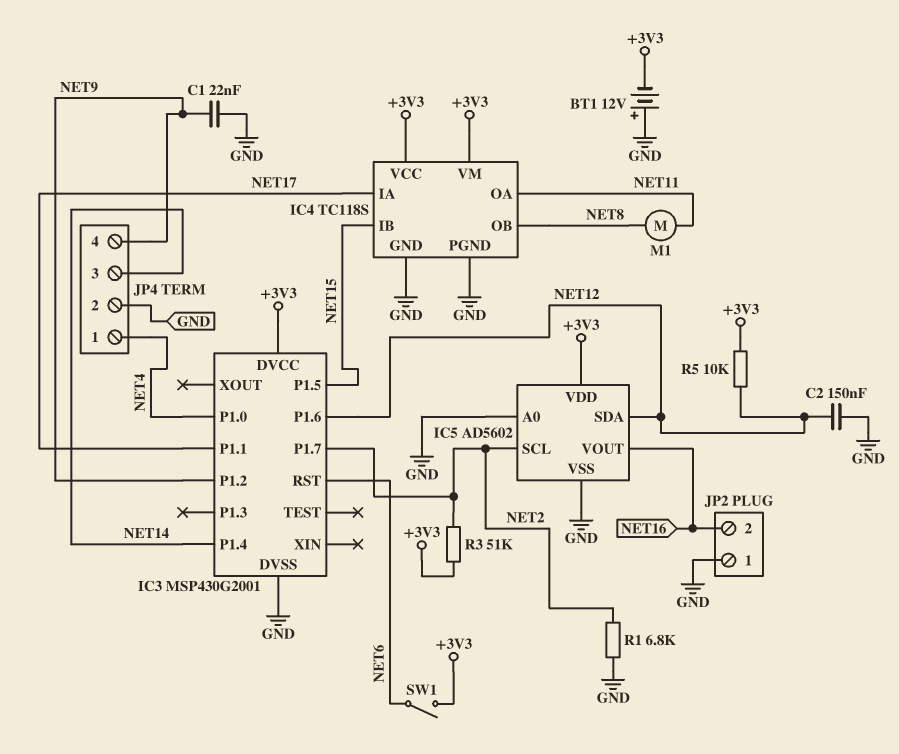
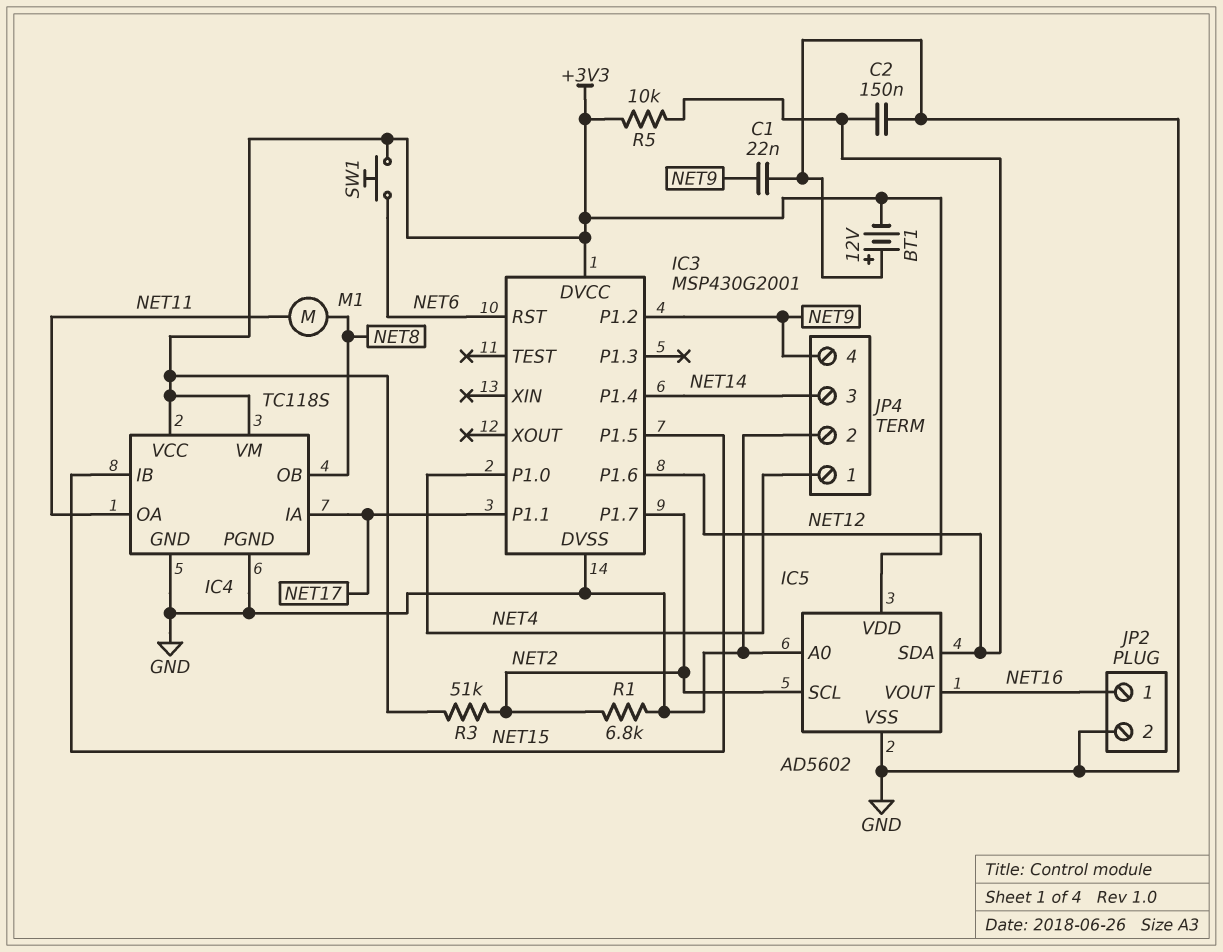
JP2 pin 1: GND -> NET16
JP2 pin 2: NET16 -> GND
SW1: switch (+3V3, NET6) -> button (+3V3, NET6)

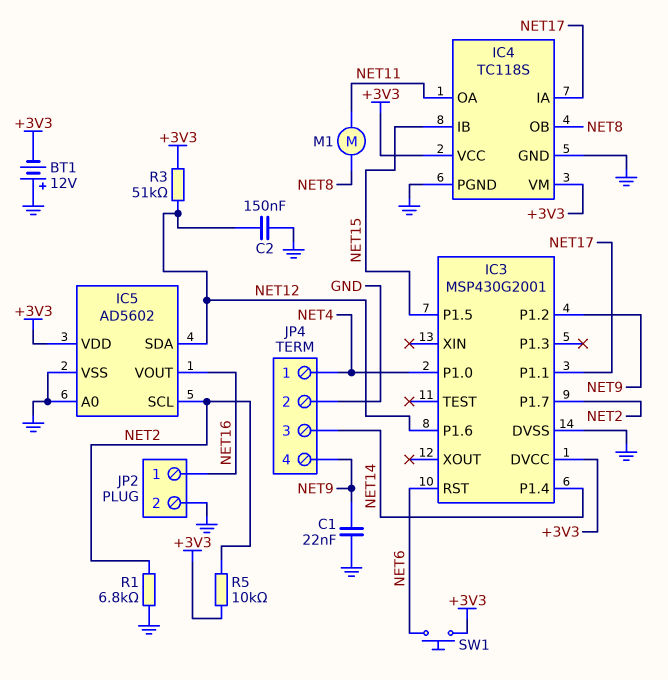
R3: 51k (+3V3, NET2) -> 51k (+3V3, NET12)
R5: 10k (+3V3, NET12) -> 10k (+3V3, NET2)

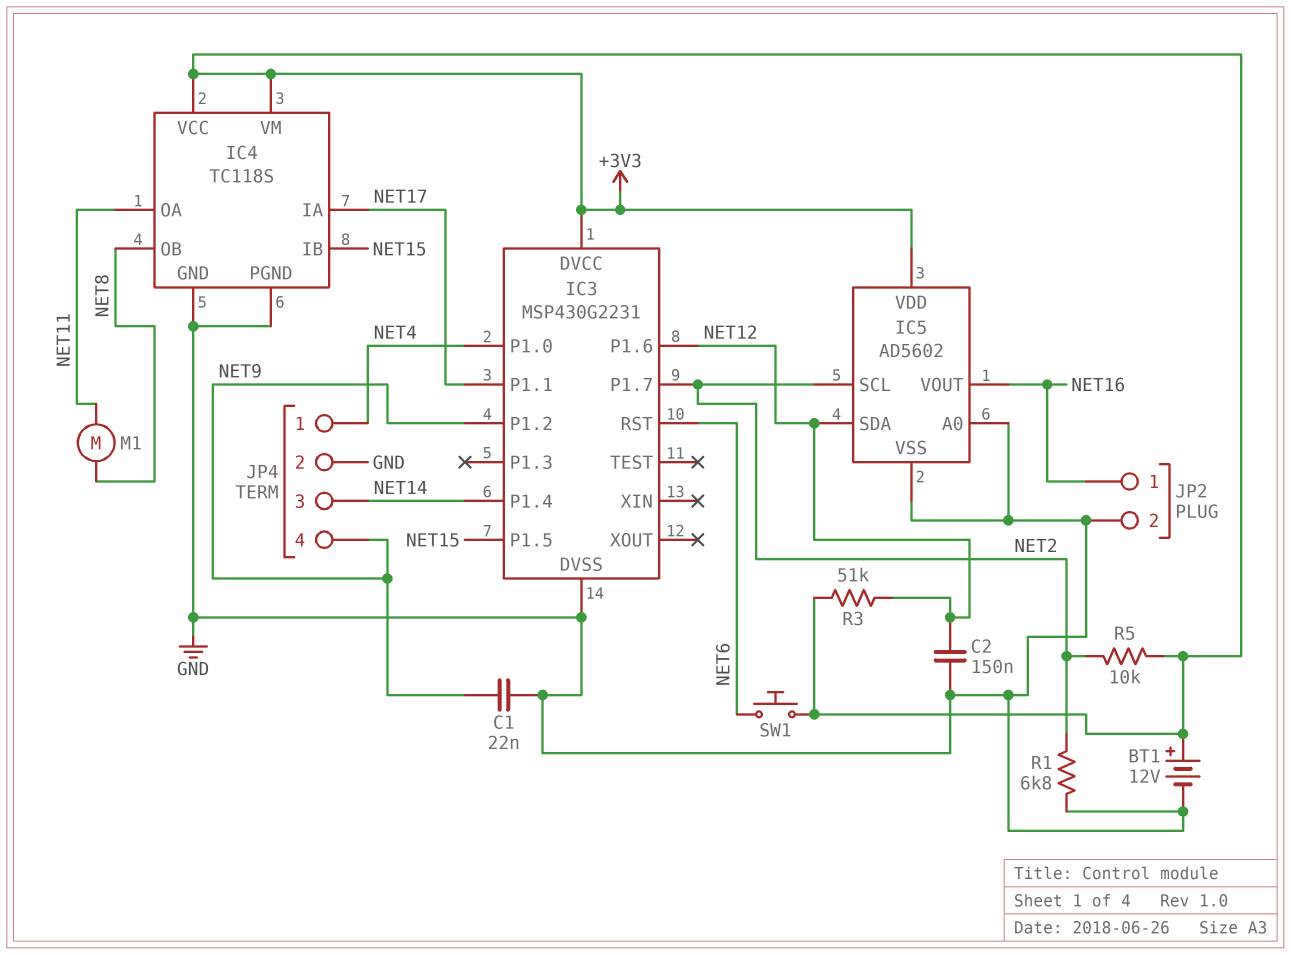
BT1: 12V (plus GND, minus +3V3) -> 12V (plus +3V3, minus GND)
IC3: MSP430G2001 -> MSP430G2231

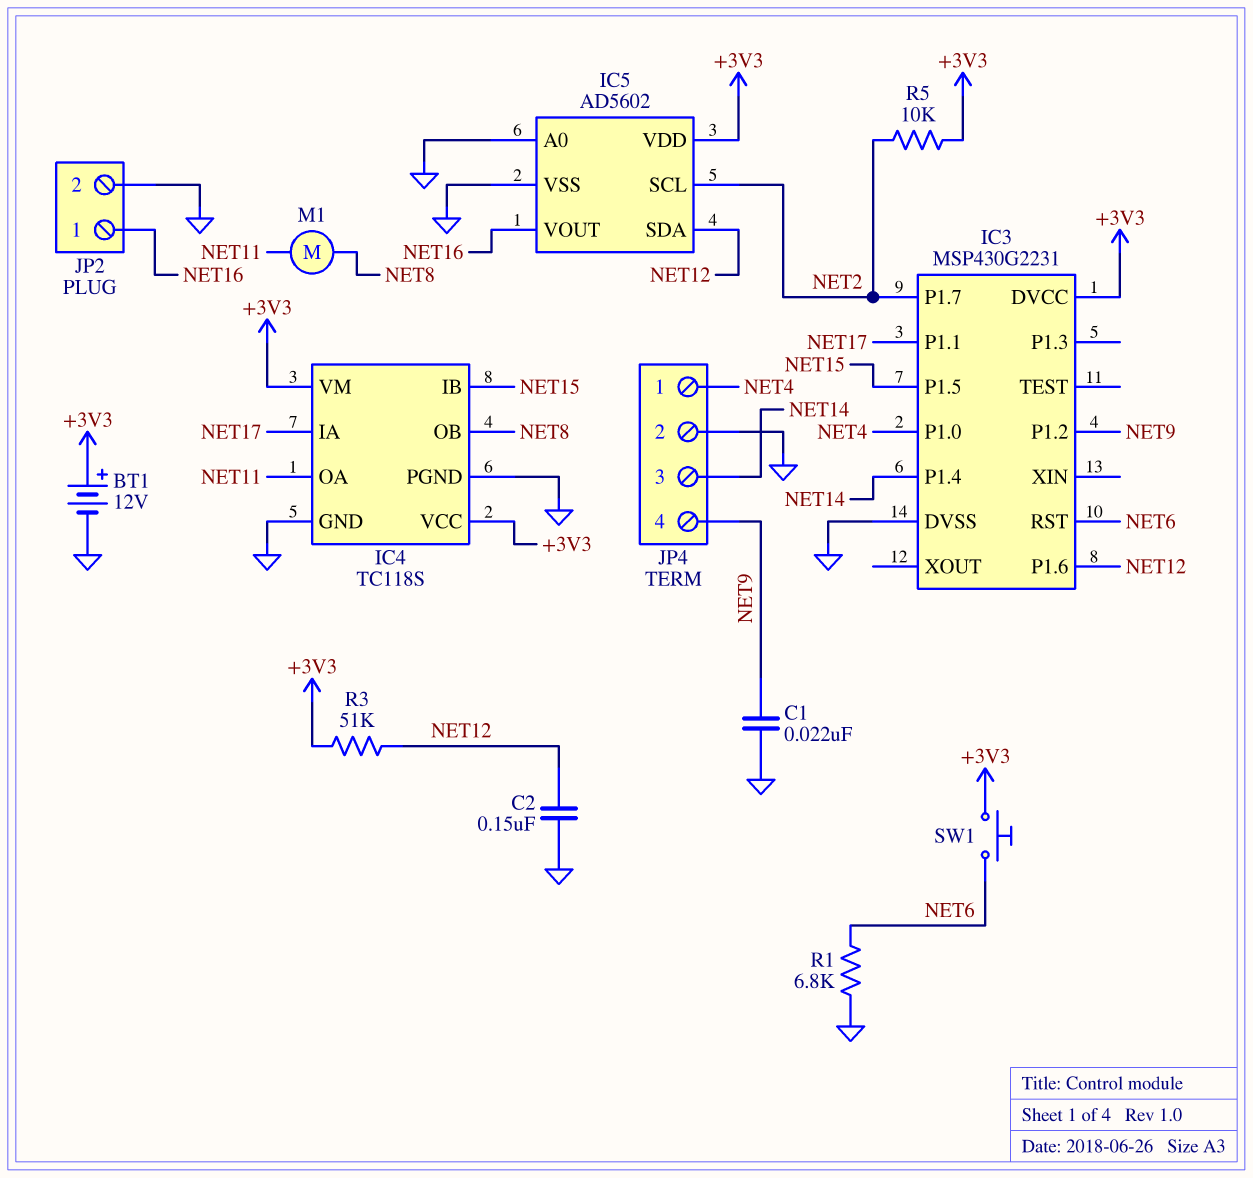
R1: 6.8k (GND, NET2) -> 6.8k (GND, NET6)

